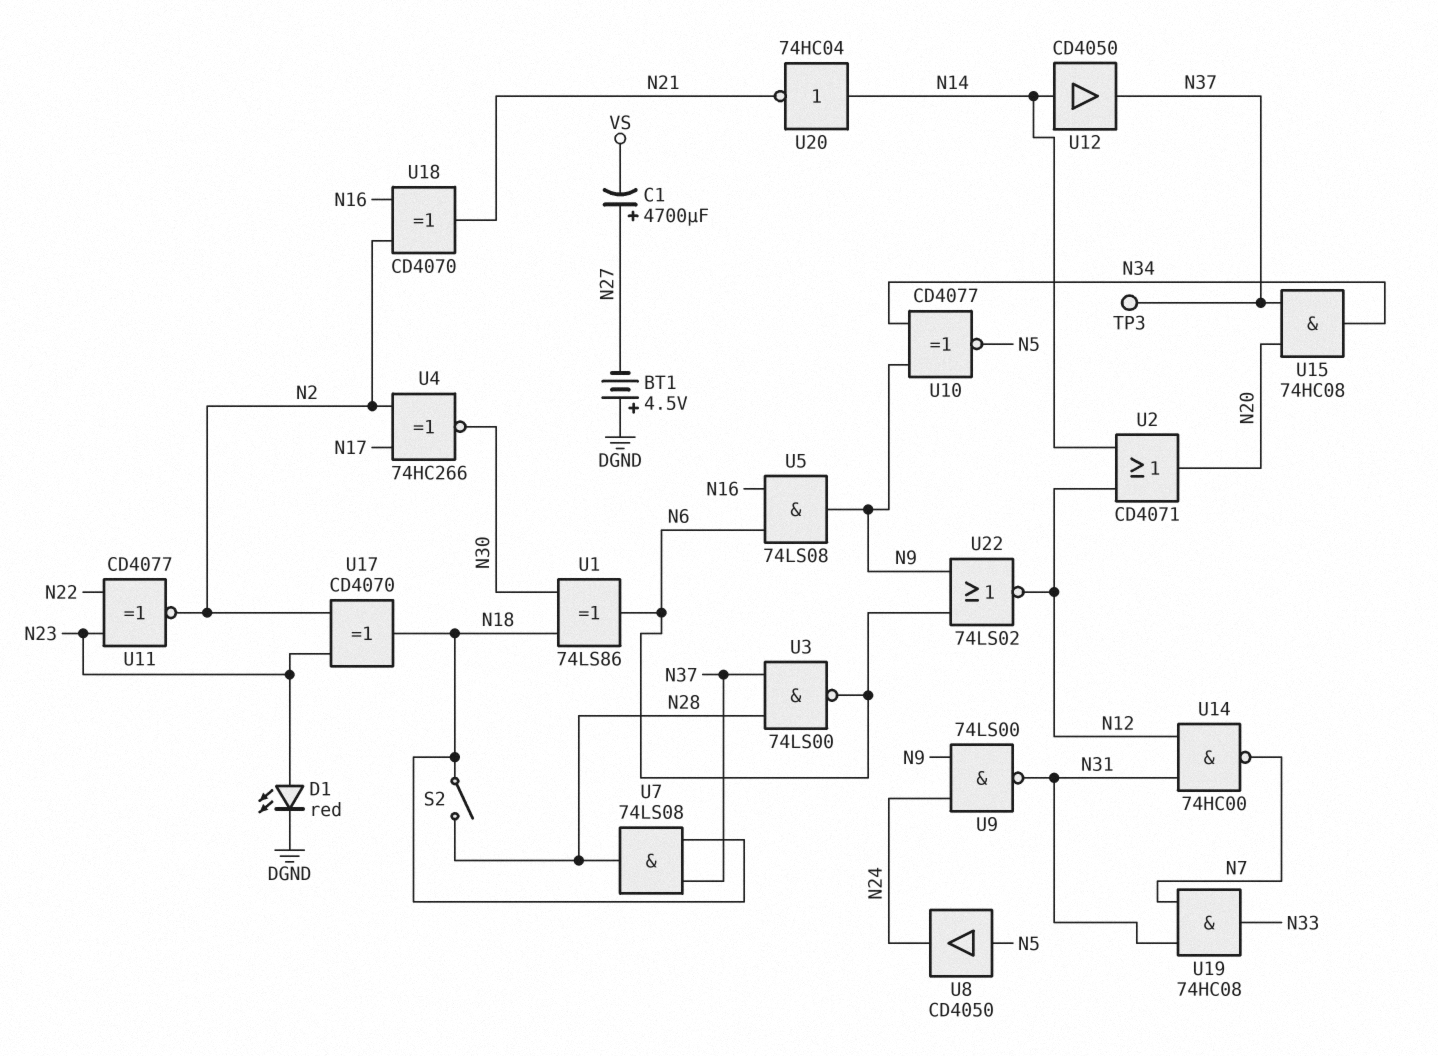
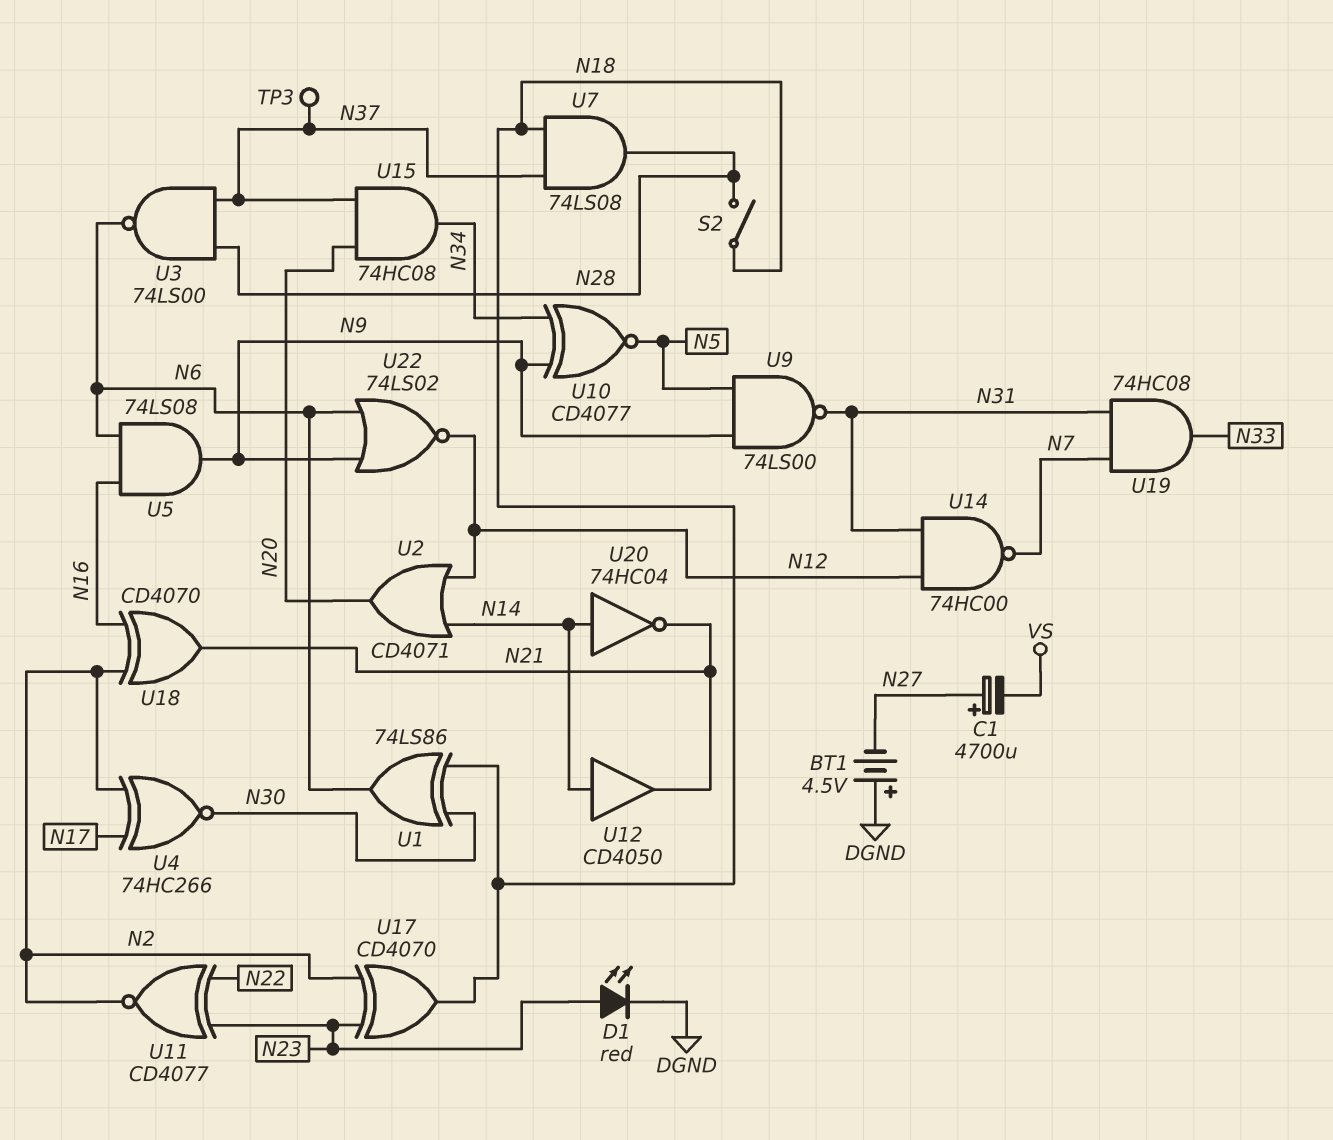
U8: buffer CD4050 (in N5, out N24) -> none
U9: NAND 74LS00 (in N9, in N24, out N31) -> NAND 74LS00 (in N5, in N9, out N31)
U12: buffer CD4050 (in N14, out N37) -> buffer CD4050 (in N14, out N21)

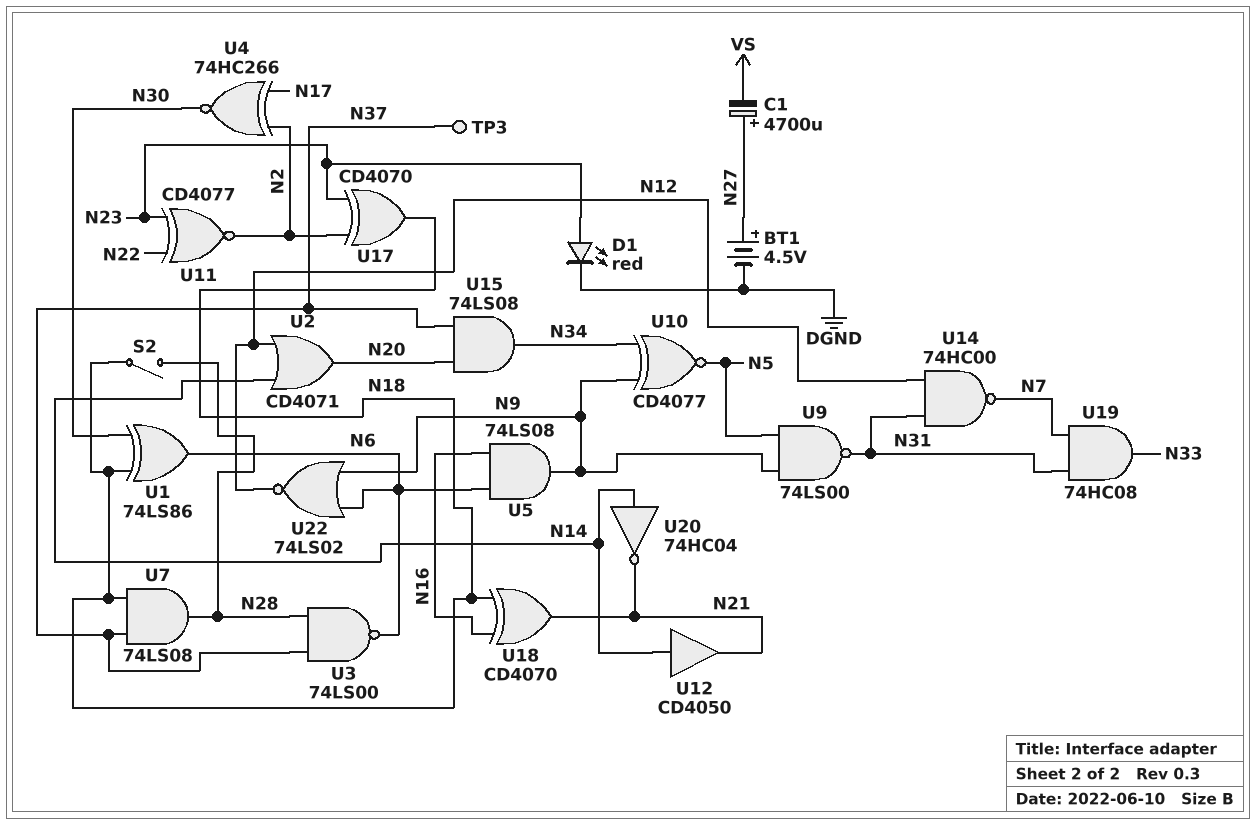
BT1: 4.5V (plus DGND, minus N27) -> 4.5V (plus N27, minus DGND)
U15: AND 74HC08 (in N20, in N37, out N34) -> AND 74LS08 (in N20, in N37, out N34)
U18: XOR CD4070 (in N2, in N16, out N21) -> XOR CD4070 (in N16, in N18, out N21)

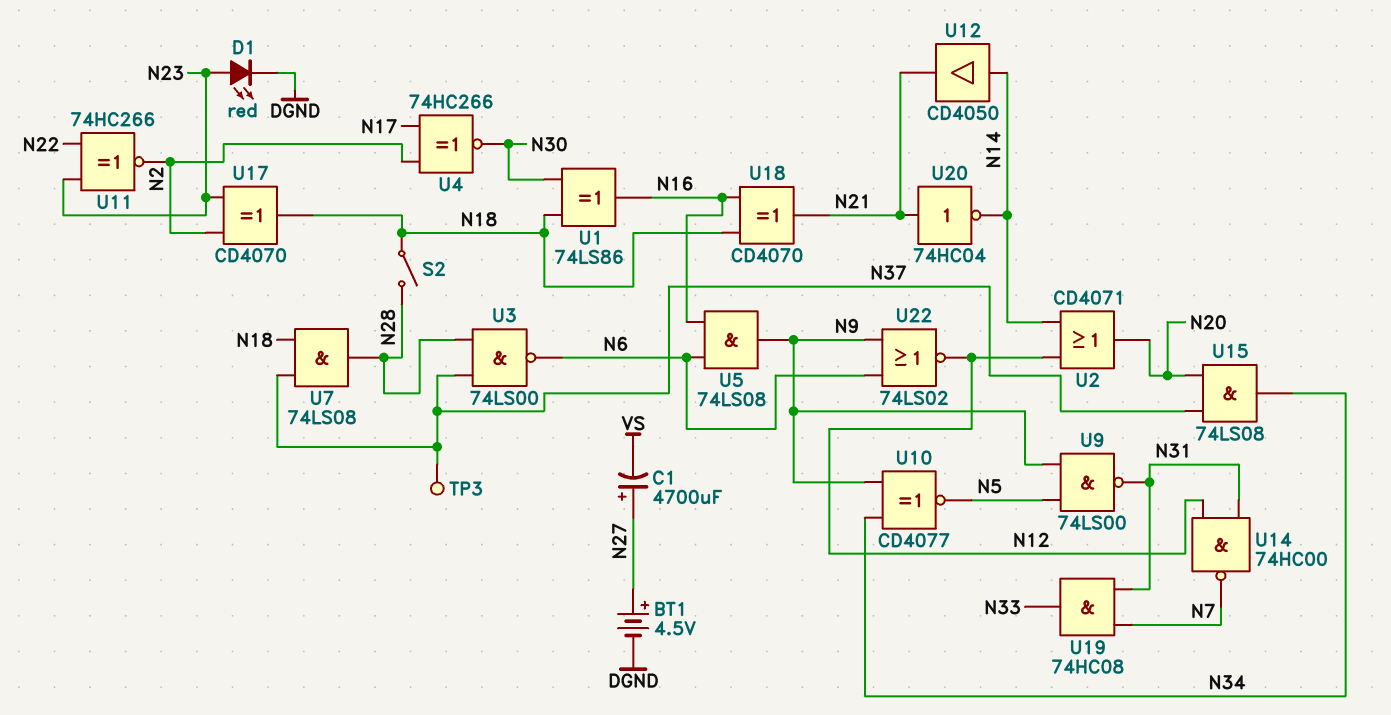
U1: XOR 74LS86 (in N18, in N30, out N6) -> XOR 74LS86 (in N18, in N30, out N16)
U11: XNOR CD4077 (in N22, in N23, out N2) -> XNOR 74HC266 (in N22, in N23, out N2)
U20: NOT 74HC04 (in N14, out N21) -> NOT 74HC04 (in N21, out N14)

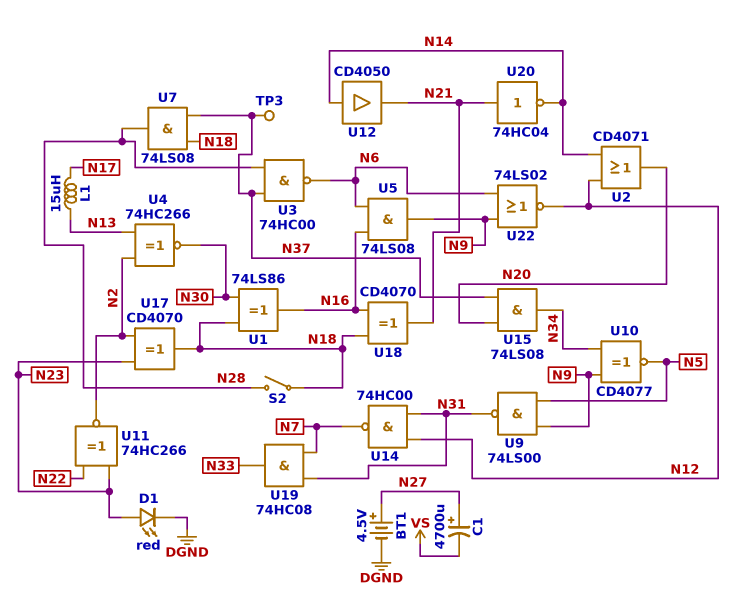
L1: none -> 15uH (N13, N17)
U3: NAND 74LS00 (in N28, in N37, out N6) -> NAND 74HC00 (in N28, in N37, out N6)
U4: XNOR 74HC266 (in N2, in N17, out N30) -> XNOR 74HC266 (in N2, in N13, out N30)

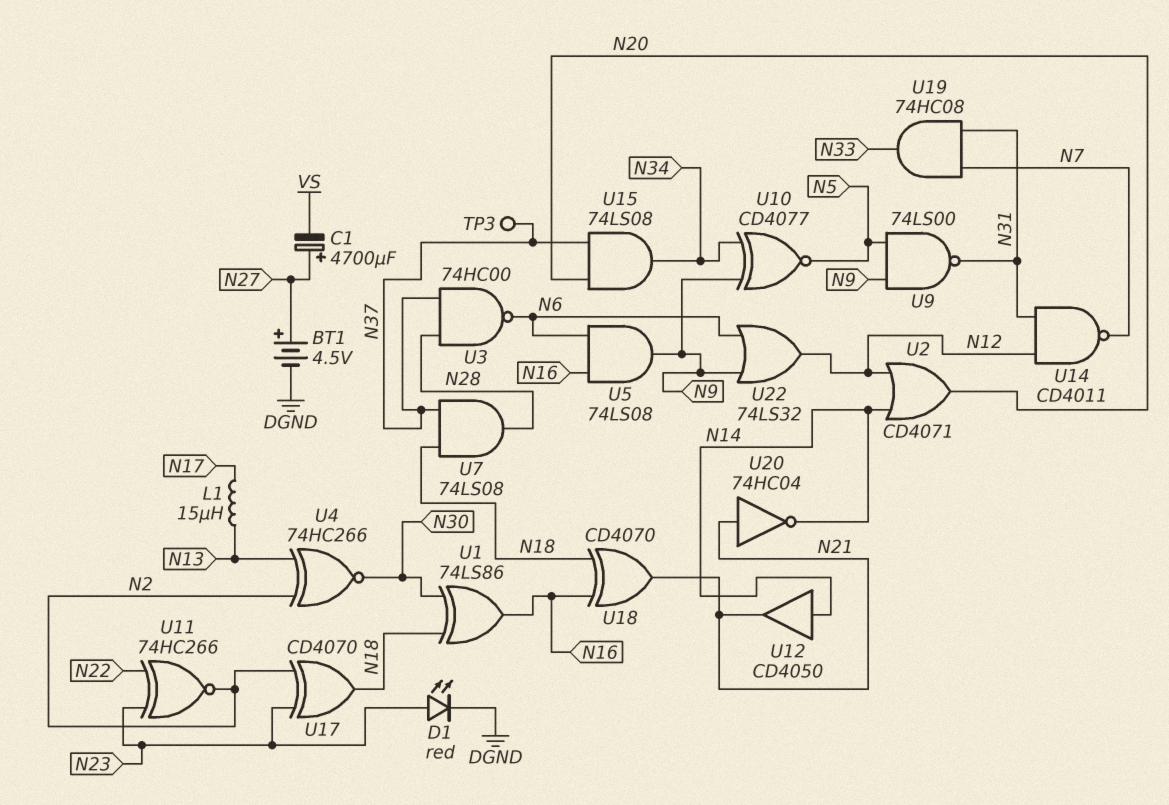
S2: switch (N18, N28) -> none
U14: NAND 74HC00 (in N12, in N31, out N7) -> NAND CD4011 (in N12, in N31, out N7)
U22: NOR 74LS02 (in N6, in N9, out N12) -> OR 74LS32 (in N6, in N9, out N12)

